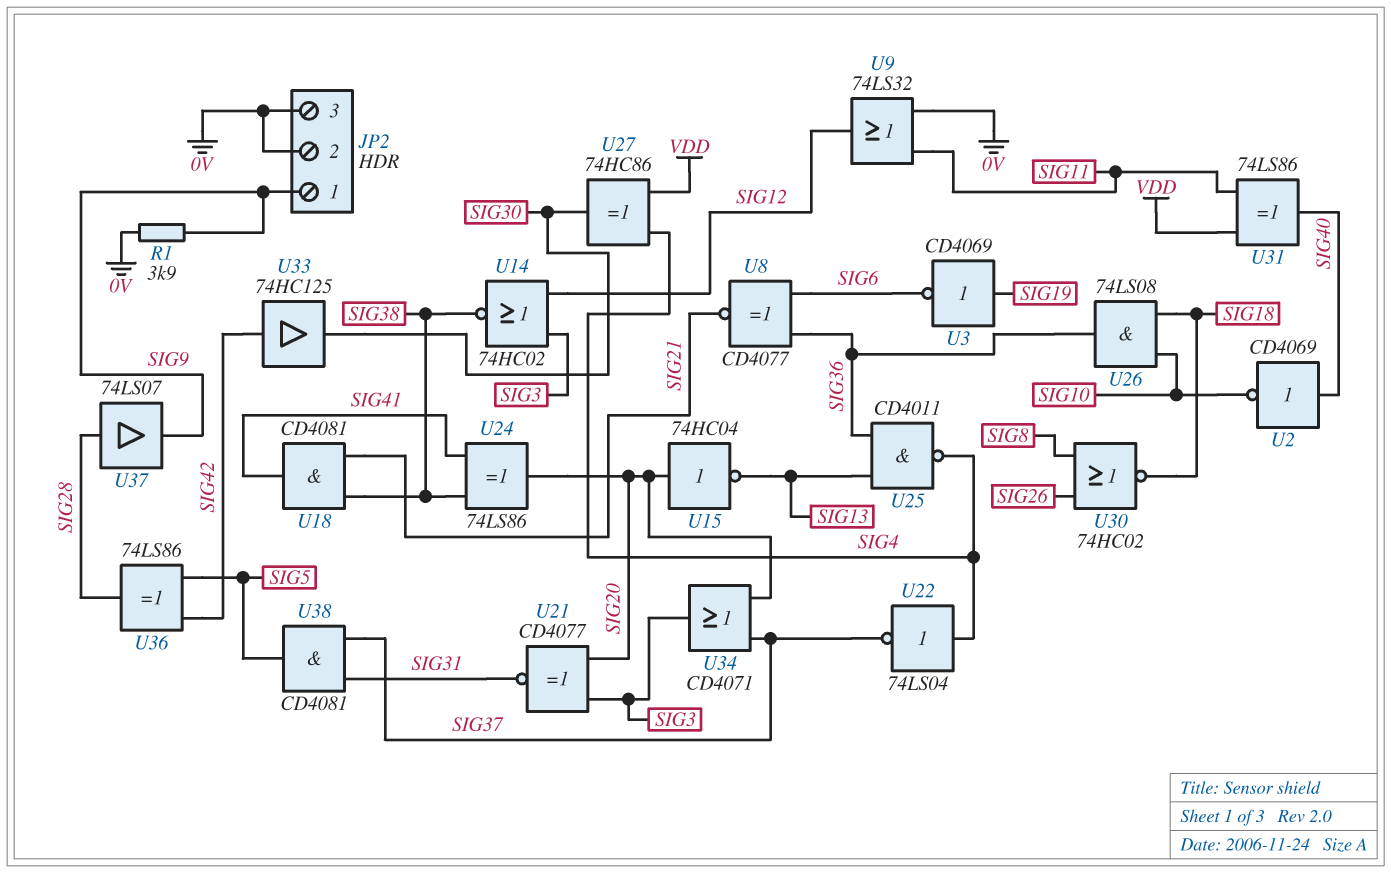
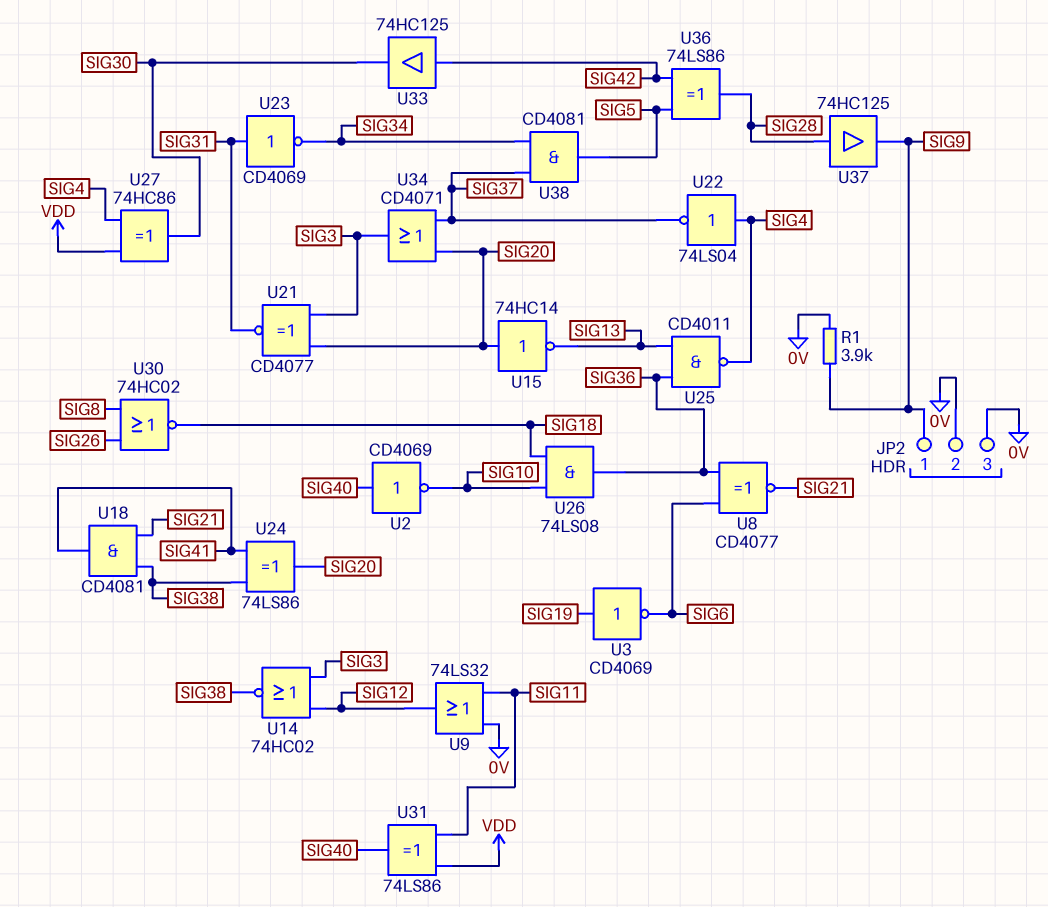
U15: NOT 74HC04 (in SIG20, out SIG13) -> NOT 74HC14 (in SIG20, out SIG13)
U23: none -> NOT CD4069 (in SIG31, out SIG34)
U37: buffer 74LS07 (in SIG28, out SIG9) -> buffer 74HC125 (in SIG28, out SIG9)
U38: AND CD4081 (in SIG31, in SIG37, out SIG5) -> AND CD4081 (in SIG34, in SIG37, out SIG5)

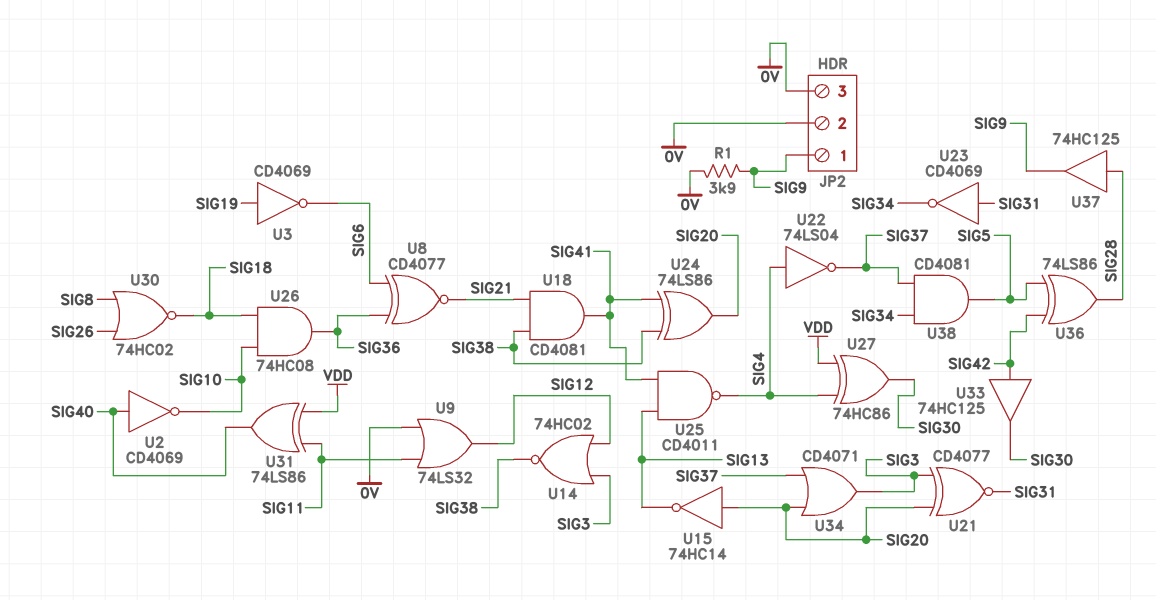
U25: NAND CD4011 (in SIG13, in SIG36, out SIG4) -> NAND CD4011 (in SIG13, in SIG41, out SIG4)
U26: AND 74LS08 (in SIG10, in SIG18, out SIG36) -> AND 74HC08 (in SIG10, in SIG18, out SIG36)

